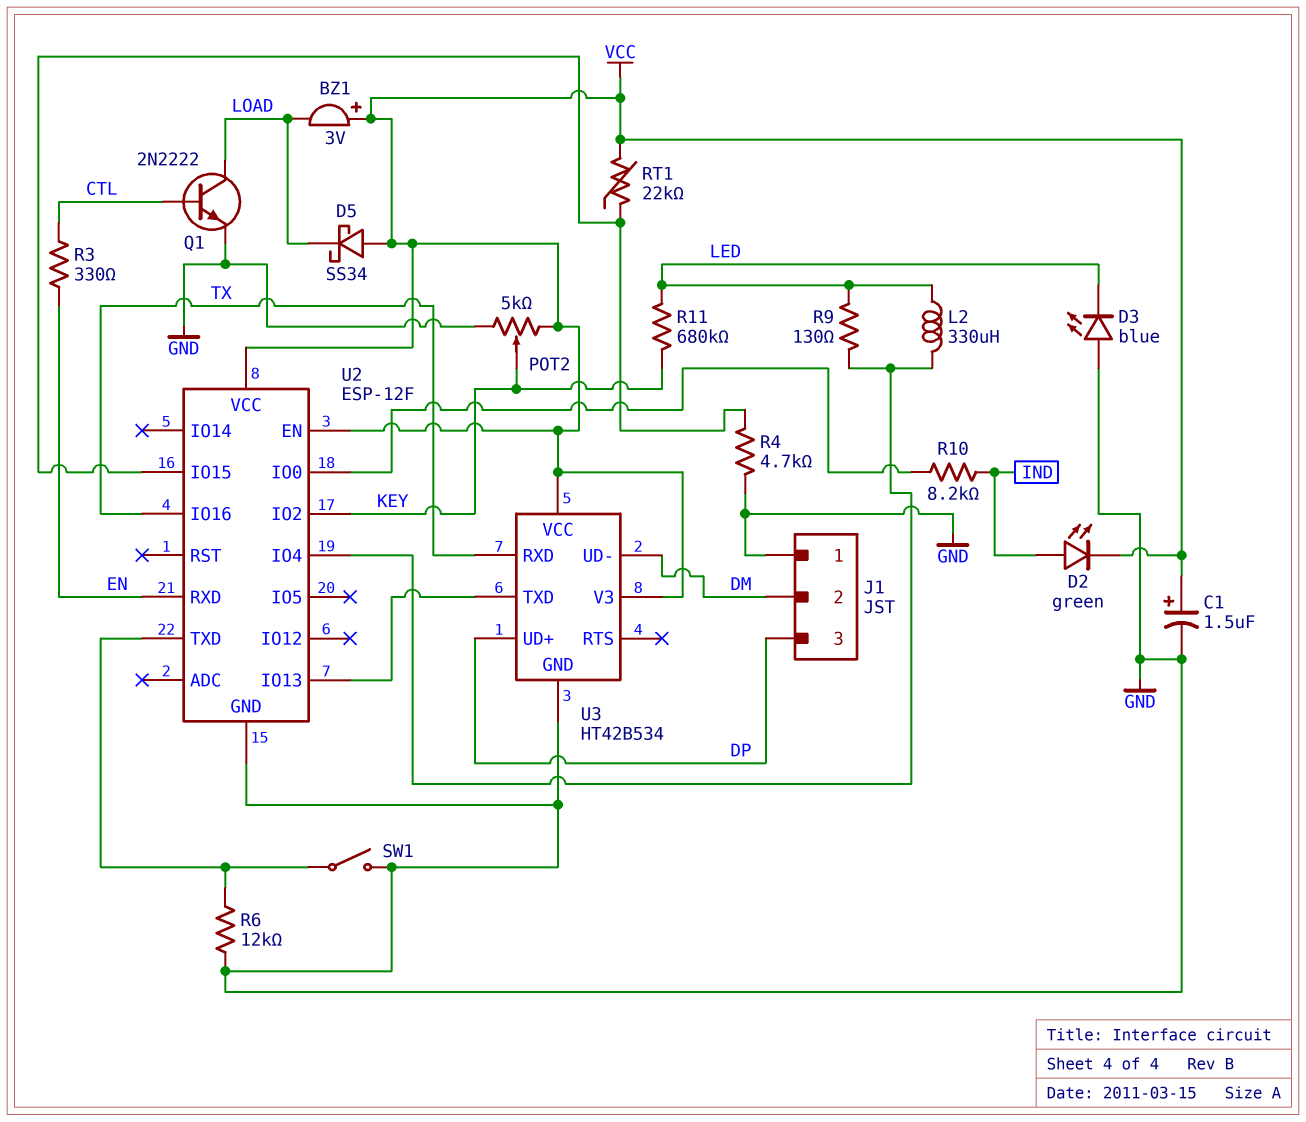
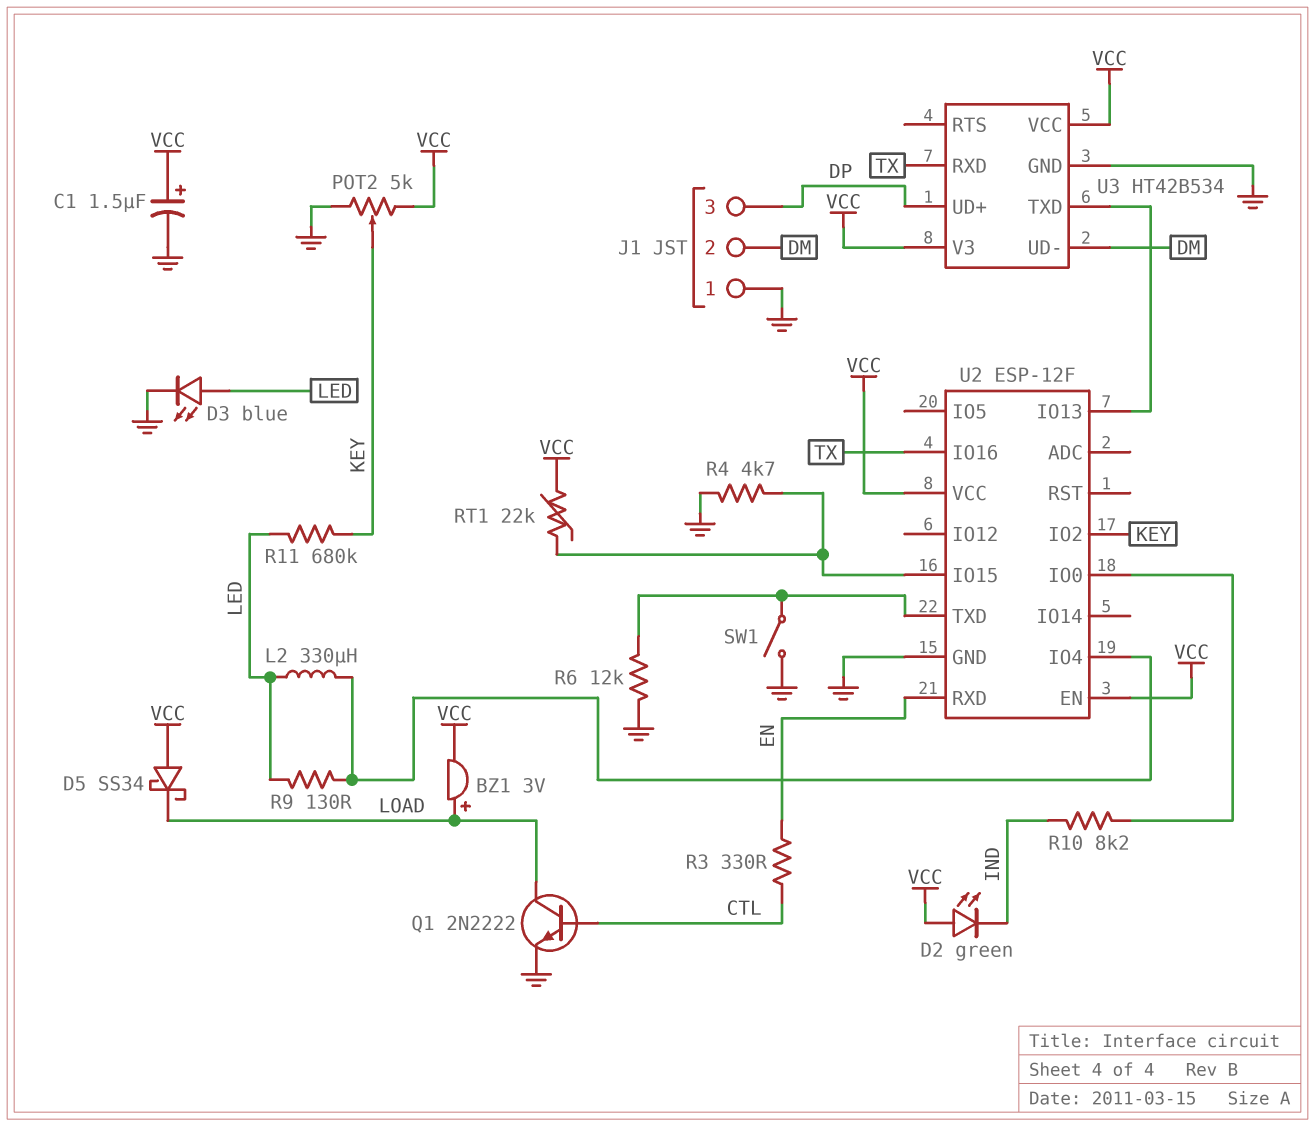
BZ1: buzzer 3V (plus VCC, minus LOAD) -> buzzer 3V (plus LOAD, minus VCC)
D2: LED green (A IND, K VCC) -> LED green (A VCC, K IND)
D3: LED blue (A GND, K LED) -> LED blue (A LED, K GND)

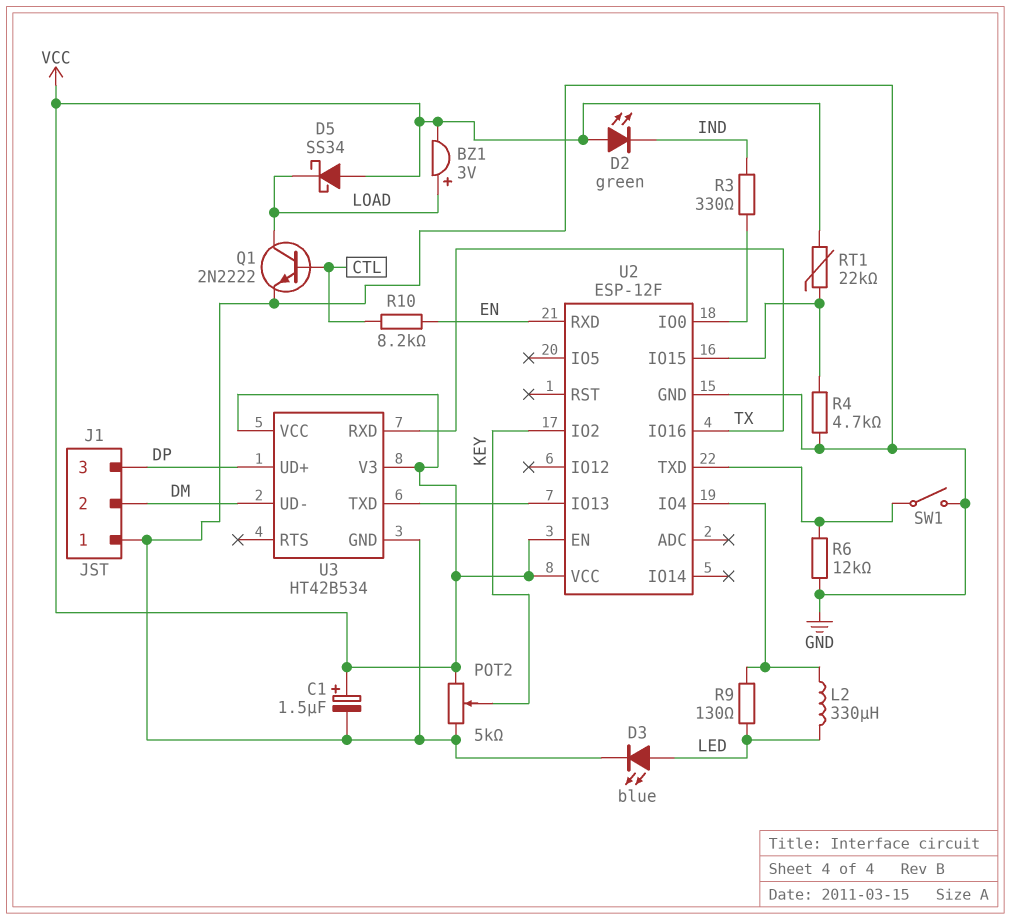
R3: 330 (CTL, EN) -> 330 (IND, U2/IO0)
R10: 8.2k (IND, U2/IO0) -> 8.2k (CTL, EN)
R11: 680k (KEY, LED) -> none

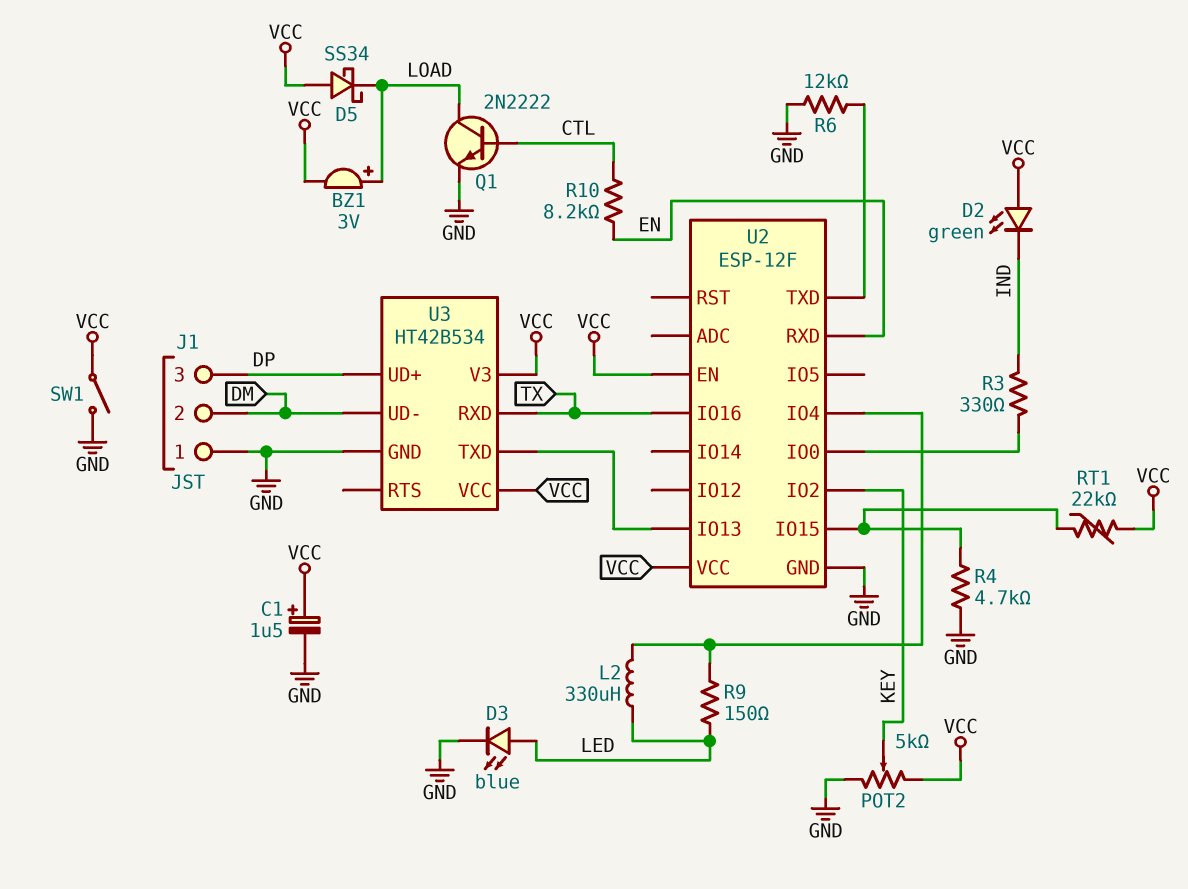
R9: 130 (LED, U2/IO4) -> 150 (LED, U2/IO4)
SW1: switch (GND, U2/TXD) -> switch (GND, VCC)

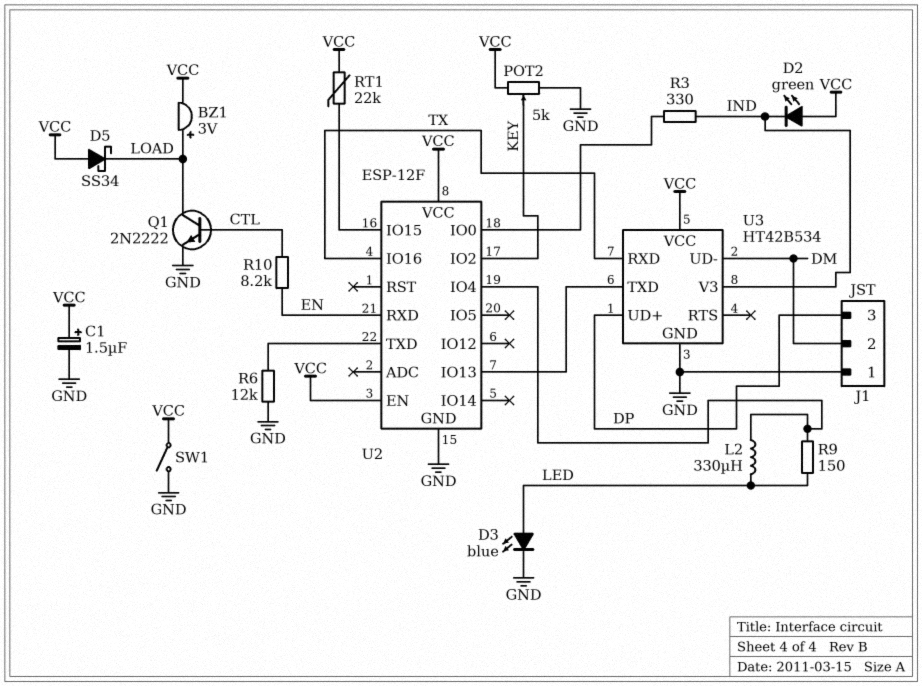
R4: 4.7k (GND, U2/IO15) -> none
U3 pin V3: VCC -> IND

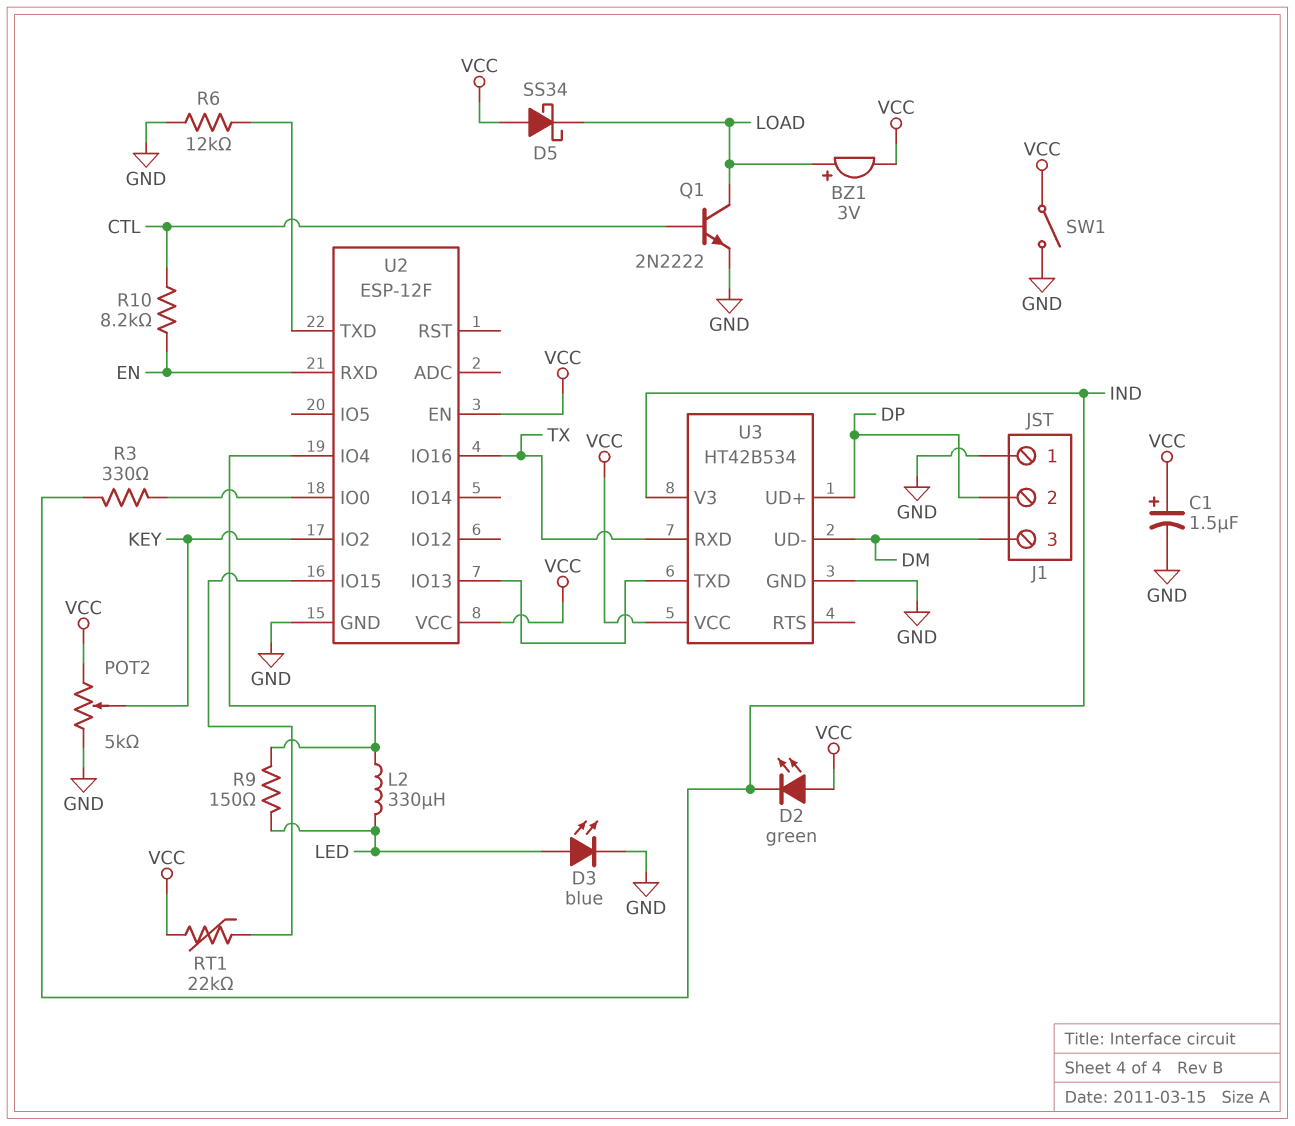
J1 pin 2: DM -> DP
J1 pin 3: DP -> DM

